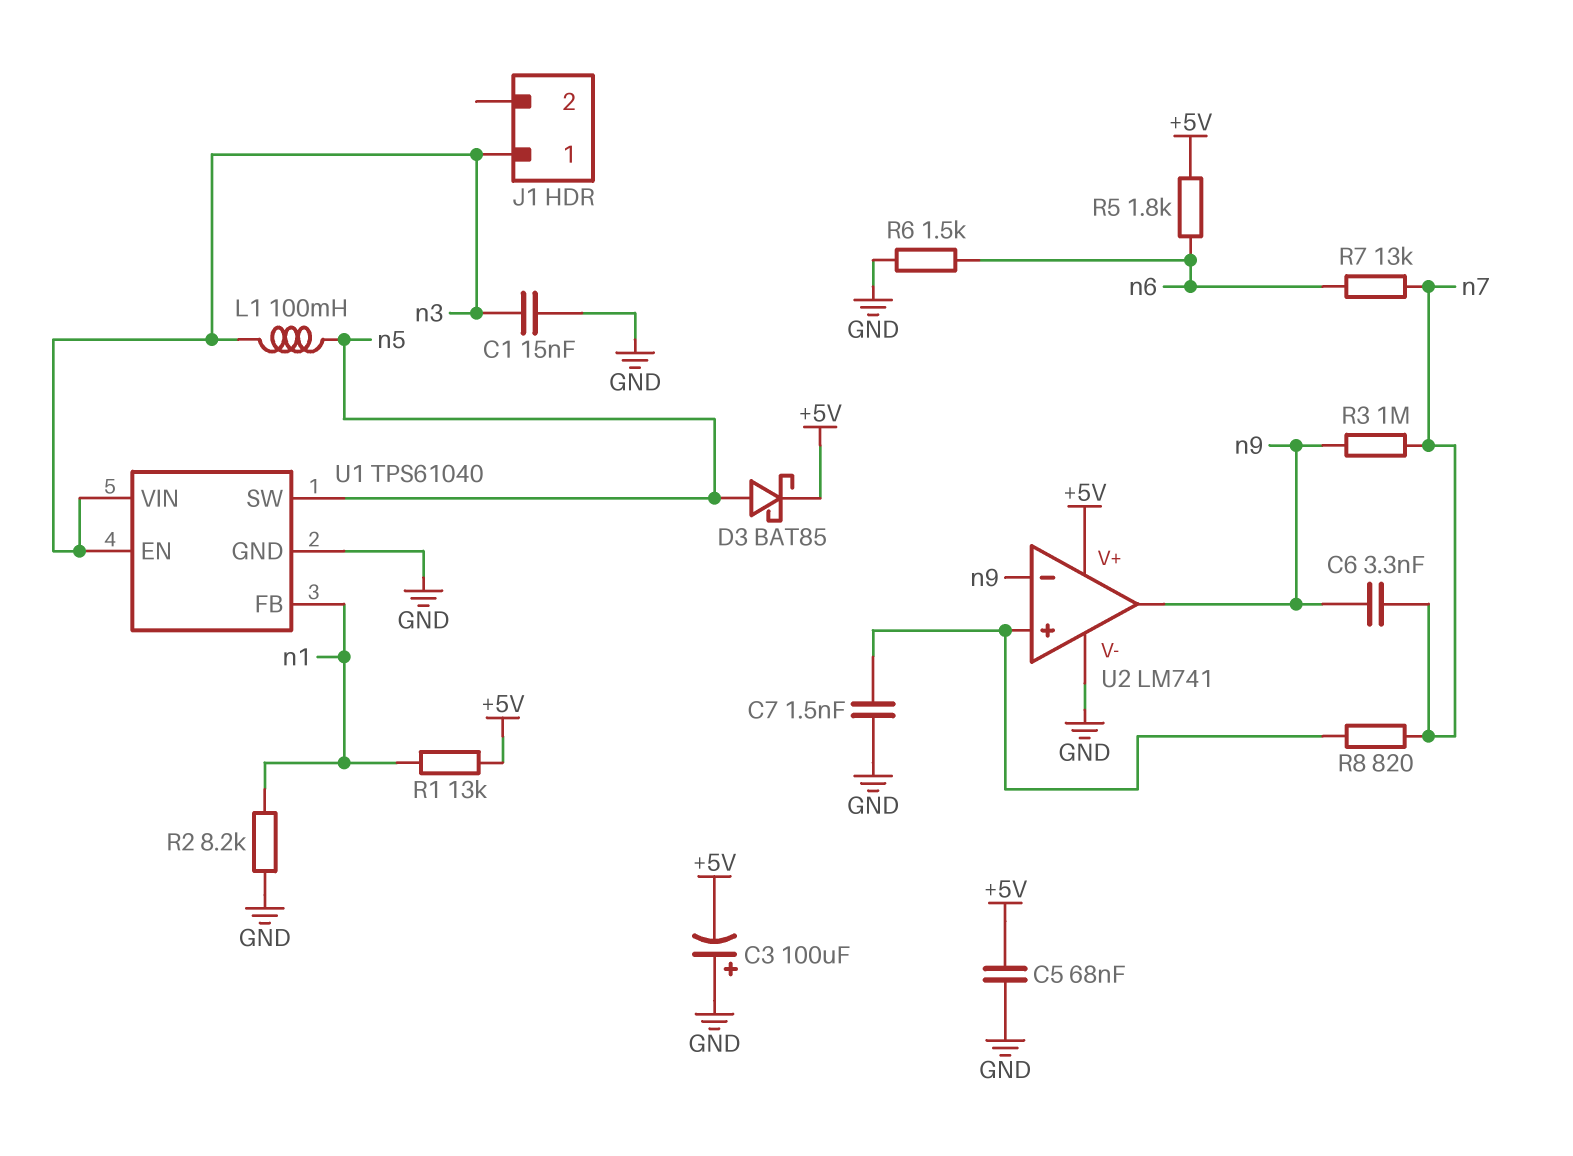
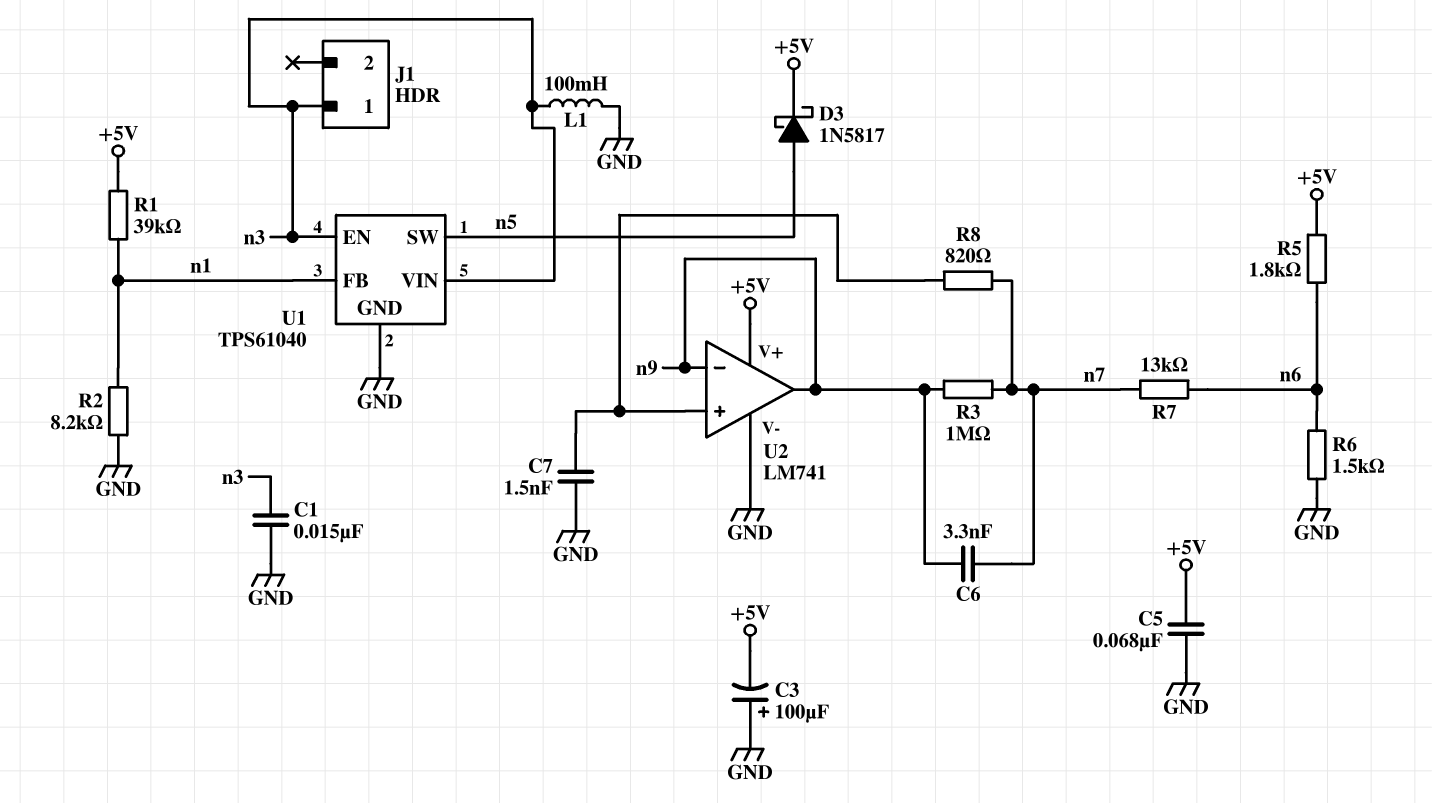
D3: schottky BAT85 (A n5, K +5V) -> schottky 1N5817 (A n5, K +5V)
L1: 100mH (n3, n5) -> 100mH (GND, n3)
R1: 13k (+5V, n1) -> 39k (+5V, n1)

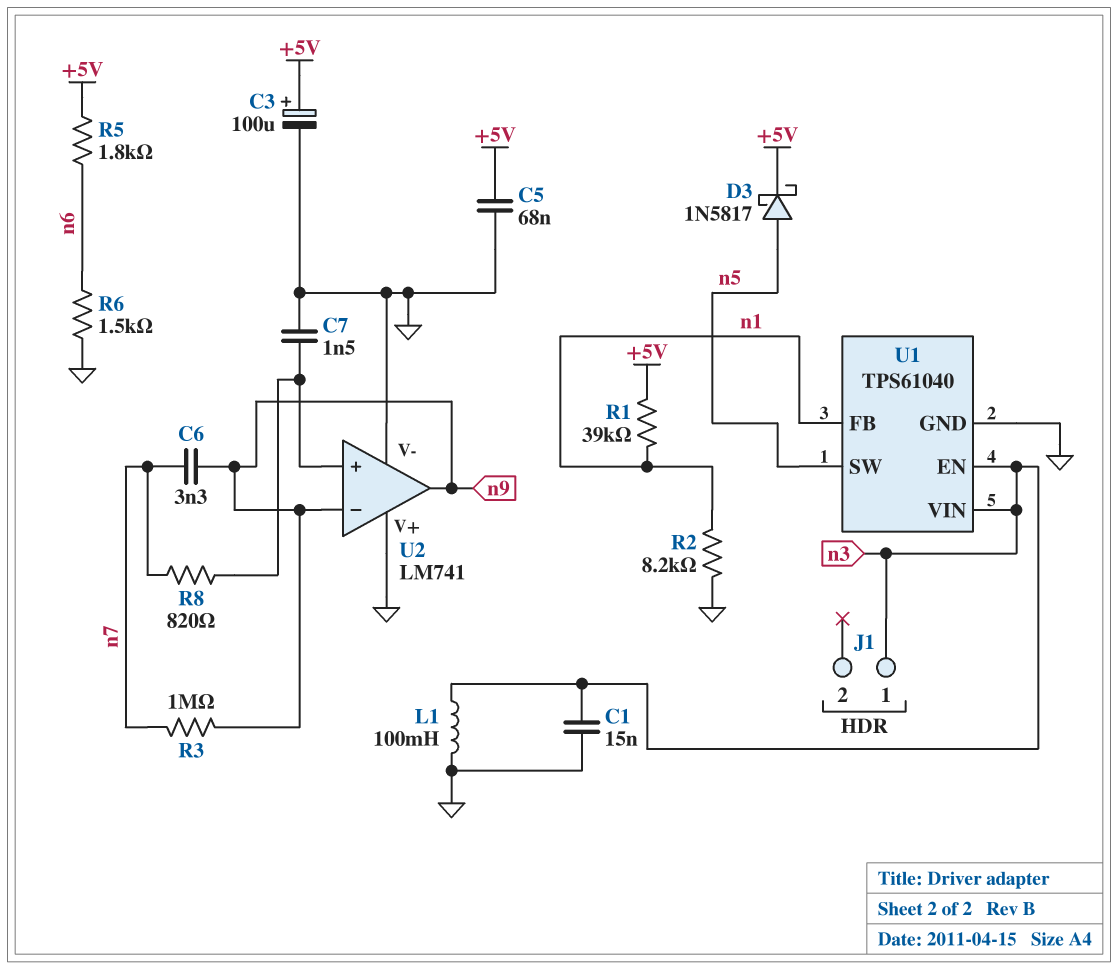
C3: 100uF (plus GND, minus +5V) -> 100uF (plus +5V, minus GND)
R7: 13k (n6, n7) -> none
U2 pin V+: +5V -> GND

